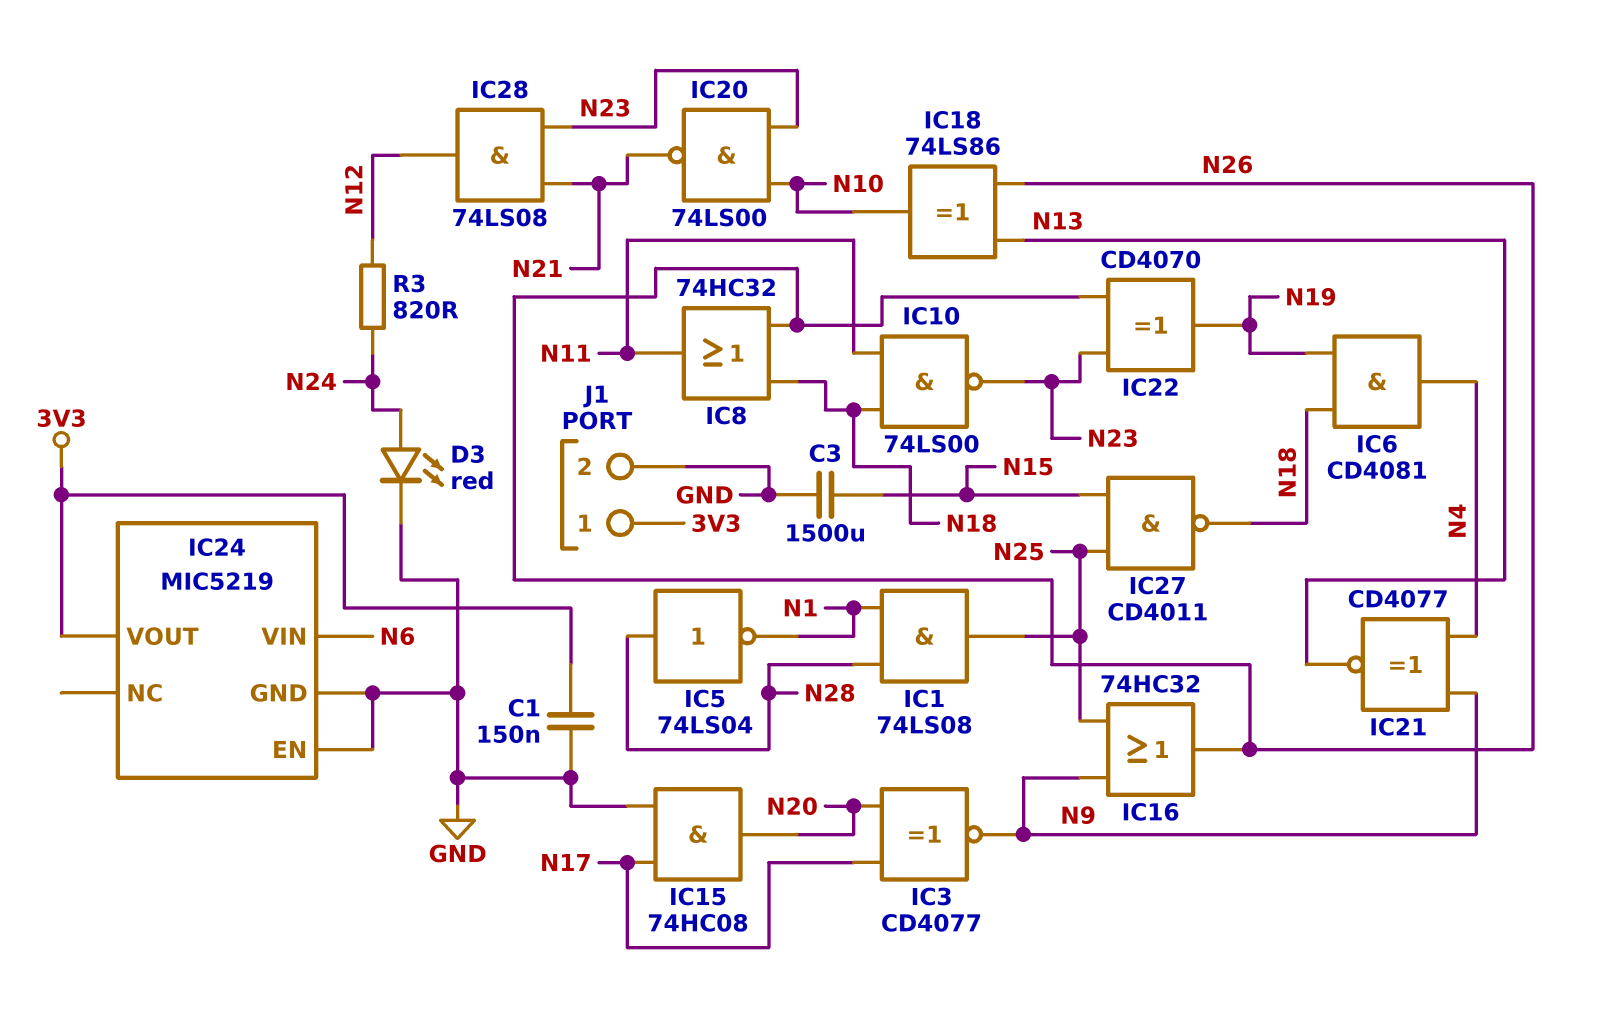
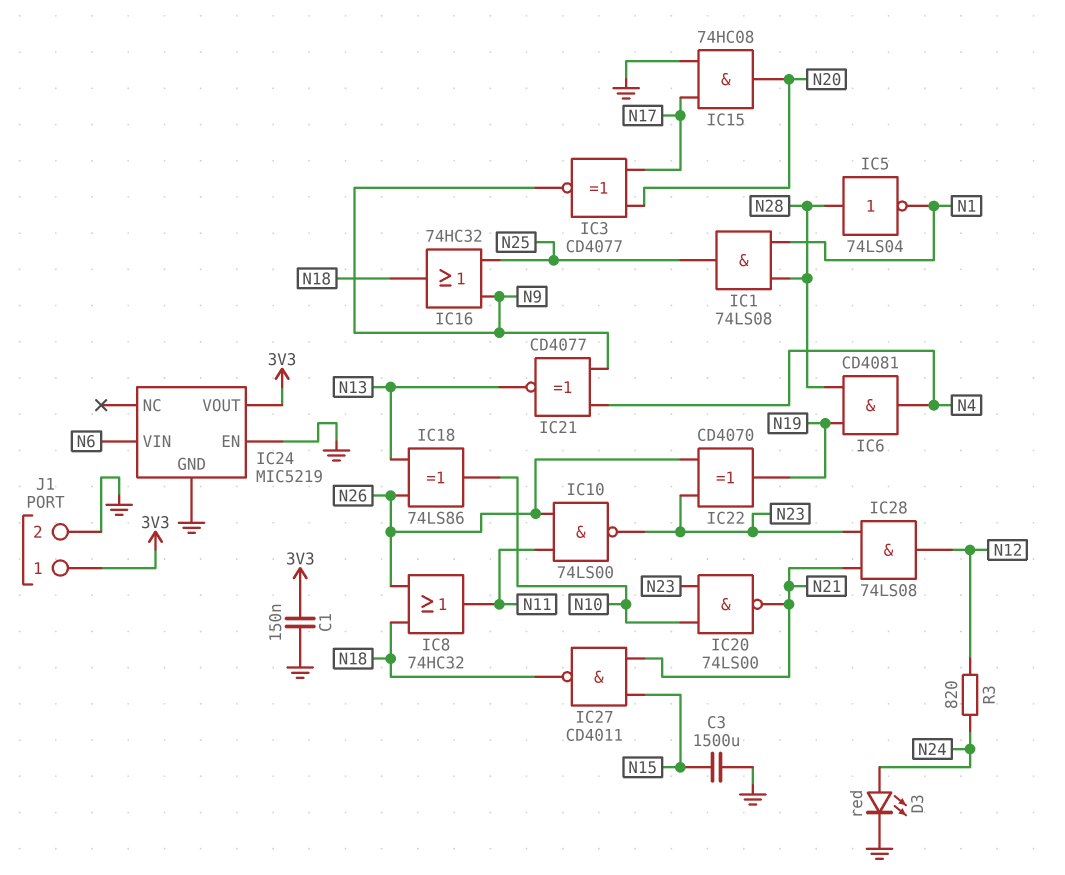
IC6: AND CD4081 (in N18, in N19, out N4) -> AND CD4081 (in N19, in N28, out N4)
IC10: NAND 74LS00 (in N11, in N18, out N23) -> NAND 74LS00 (in N11, in N26, out N23)
IC16: OR 74HC32 (in N9, in N25, out N26) -> OR 74HC32 (in N9, in N25, out N18)
IC27: NAND CD4011 (in N15, in N25, out N18) -> NAND CD4011 (in N15, in N21, out N18)

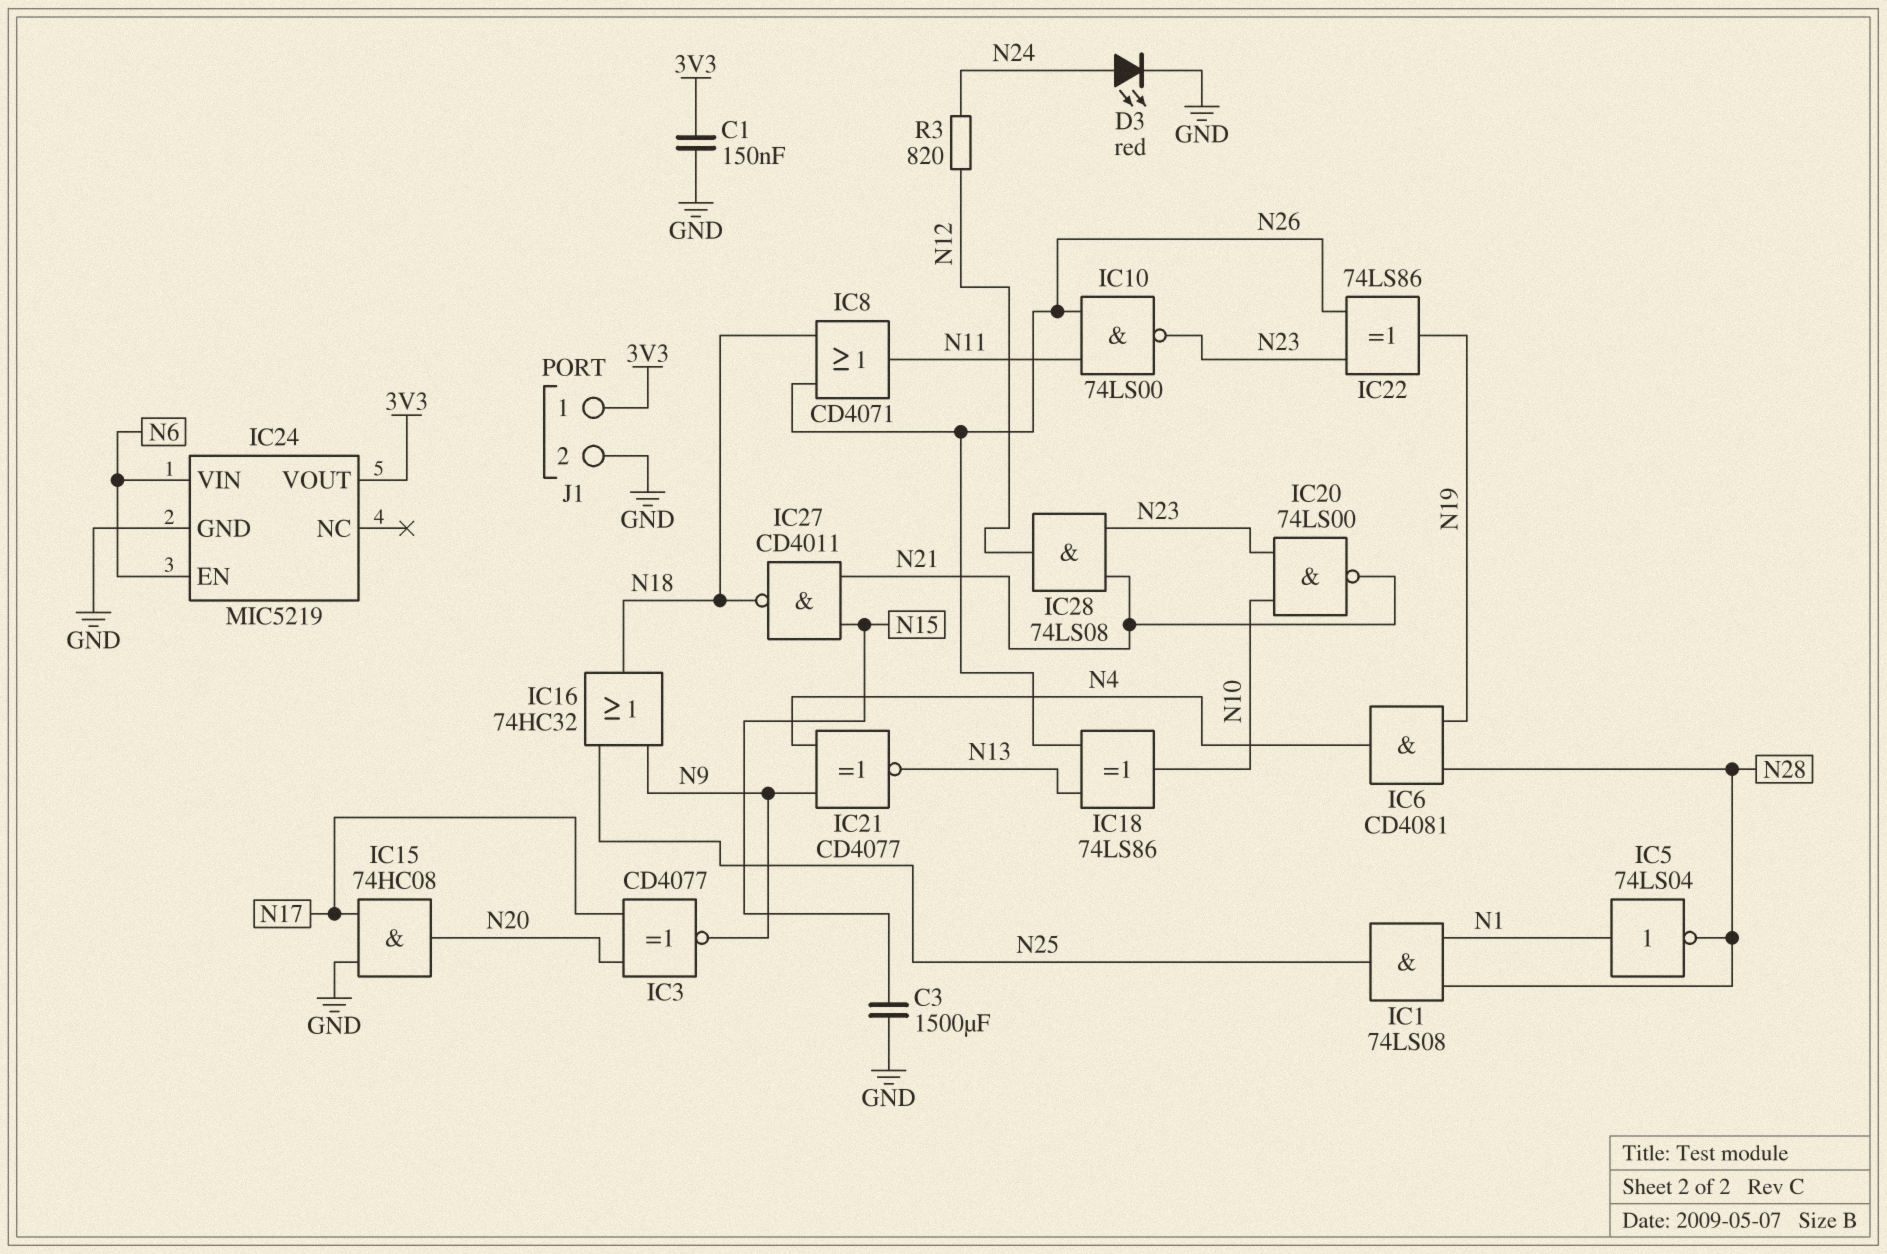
IC5: NOT 74LS04 (in N28, out N1) -> NOT 74LS04 (in N1, out N28)
IC8: OR 74HC32 (in N18, in N26, out N11) -> OR CD4071 (in N18, in N26, out N11)
IC22: XOR CD4070 (in N23, in N26, out N19) -> XOR 74LS86 (in N23, in N26, out N19)
IC24 pin EN: GND -> N6

